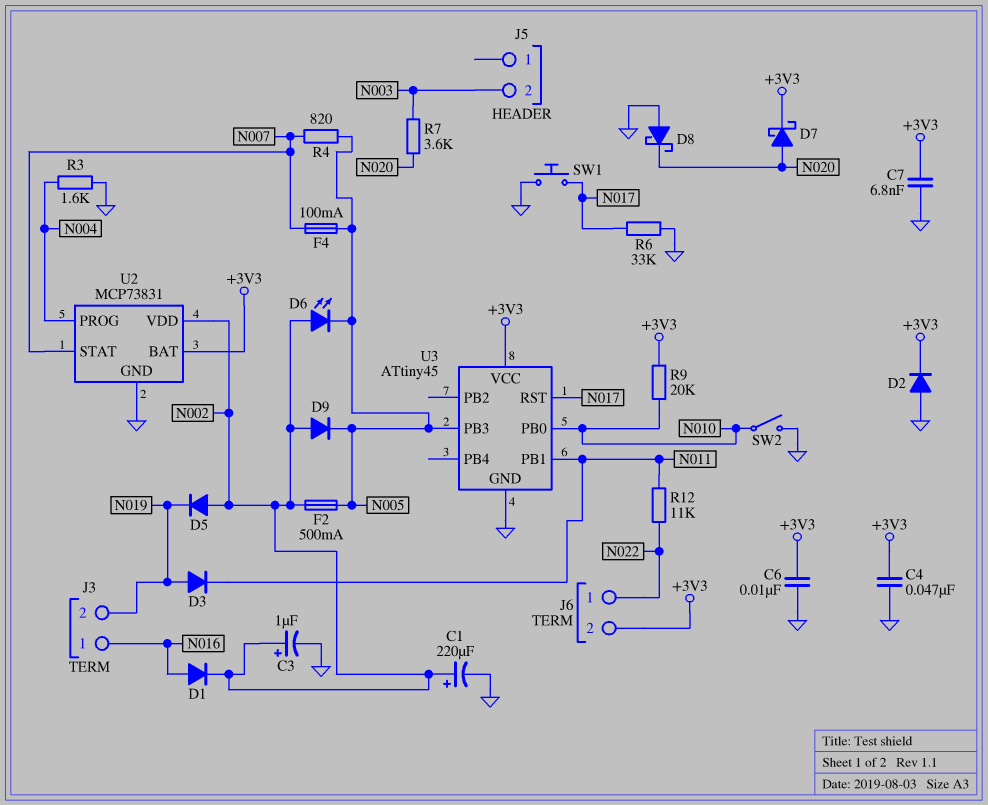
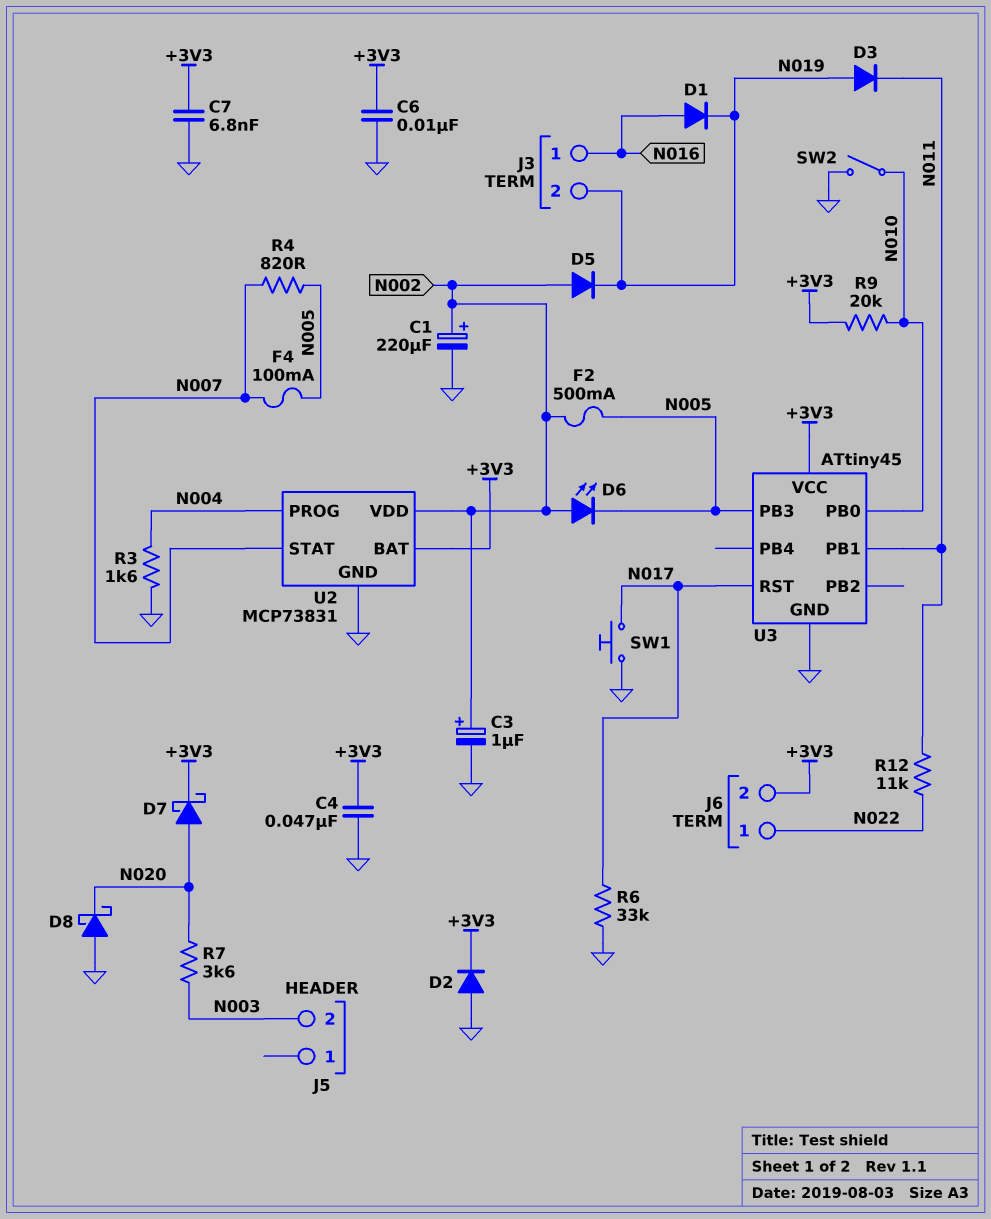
D1: diode (A N016, K N002) -> diode (A N016, K N019)
D9: diode (A N002, K N005) -> none

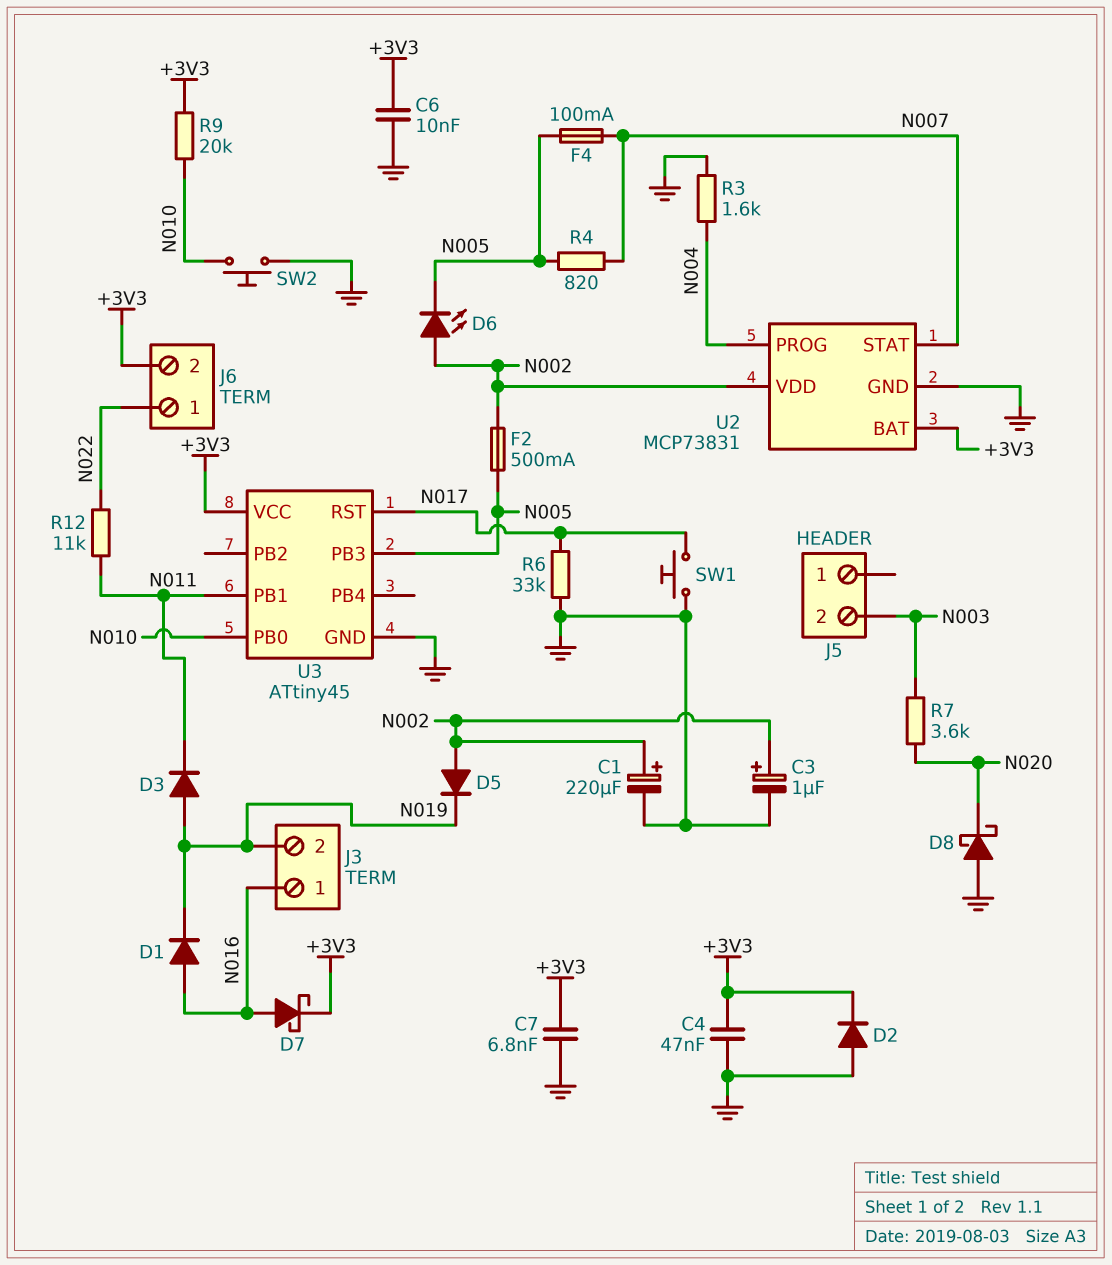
D7: schottky (A N020, K +3V3) -> schottky (A N016, K +3V3)
SW2: switch (GND, N010) -> button (GND, N010)

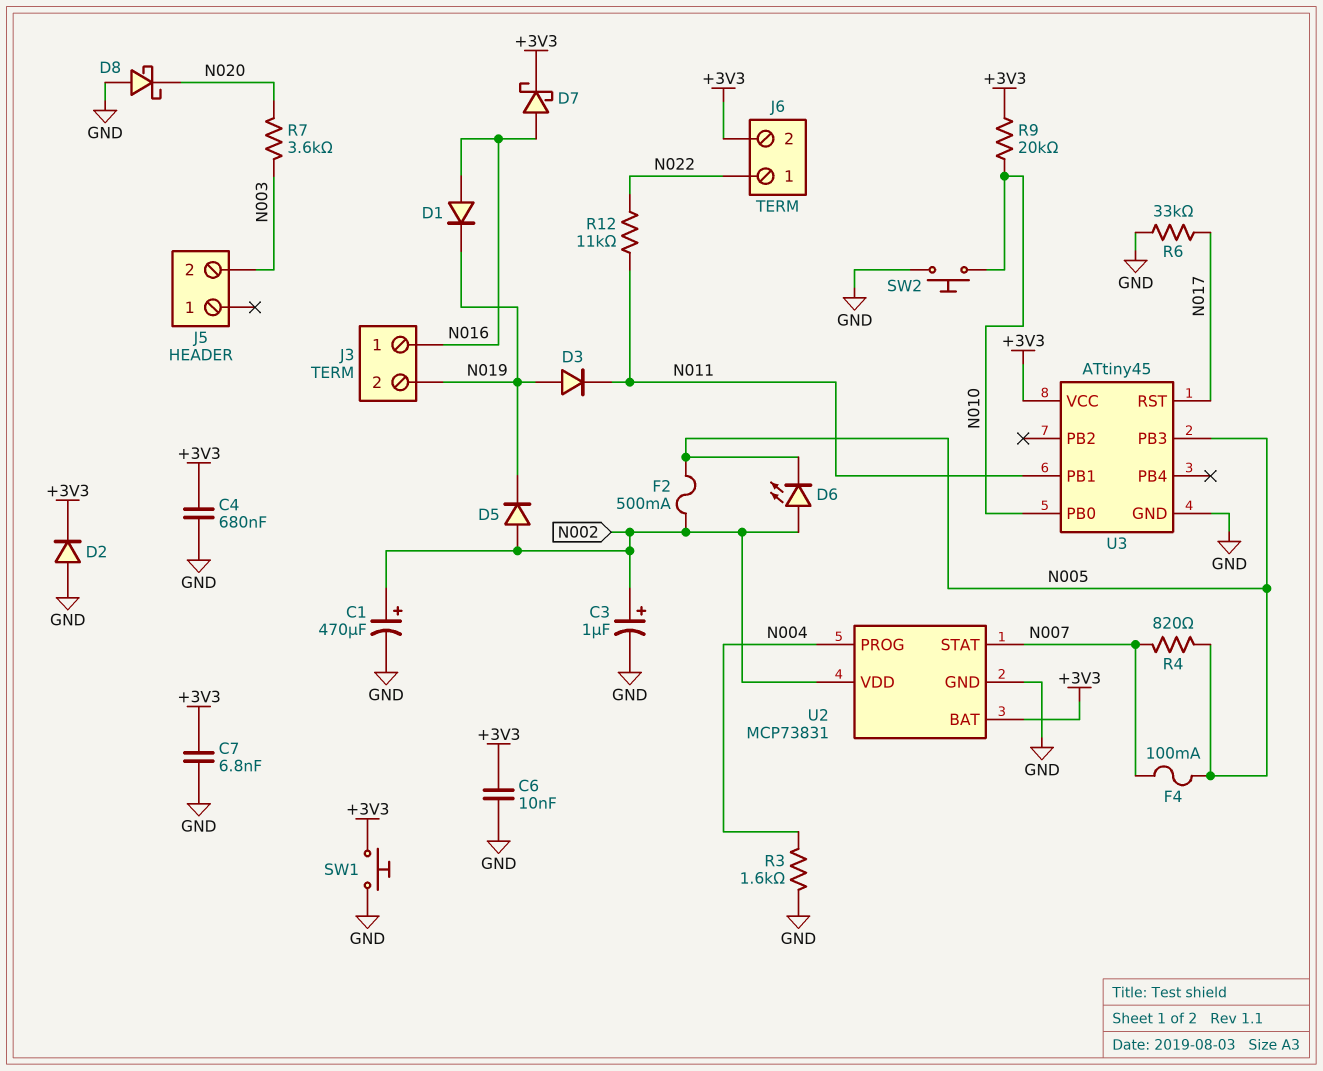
C1: 220uF (plus N002, minus GND) -> 470uF (plus N002, minus GND)
C4: 47nF (+3V3, GND) -> 680nF (+3V3, GND)
SW1: button (GND, N017) -> button (+3V3, GND)

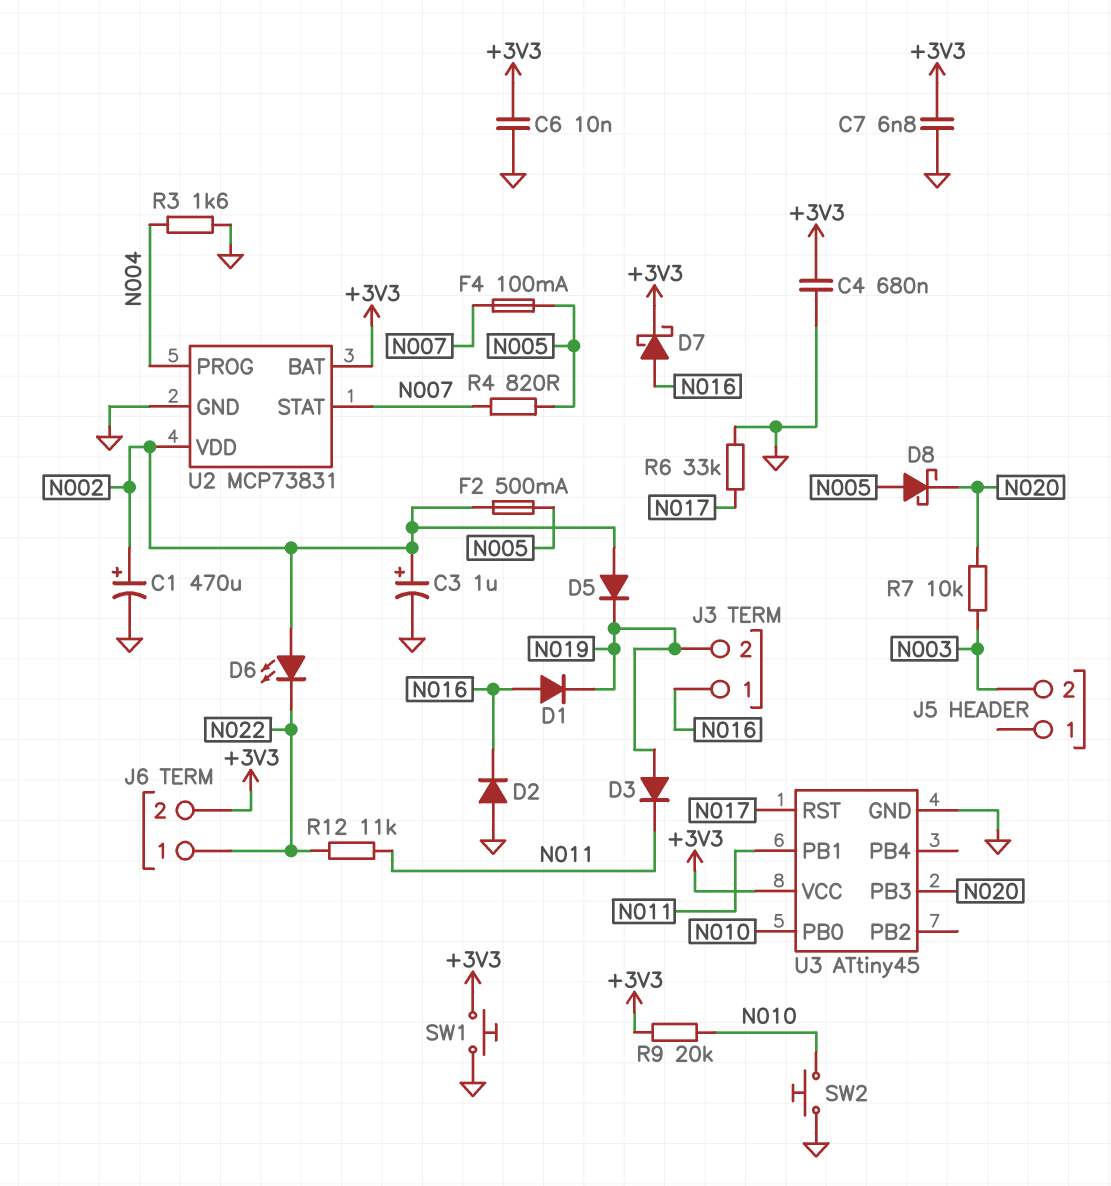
D2: diode (A GND, K +3V3) -> diode (A GND, K N016)
D6: LED (A N002, K N005) -> LED (A N002, K N022)
D8: schottky (A GND, K N020) -> schottky (A N005, K N020)
R7: 3.6k (N003, N020) -> 10k (N003, N020)
U3 pin PB3: N005 -> N020

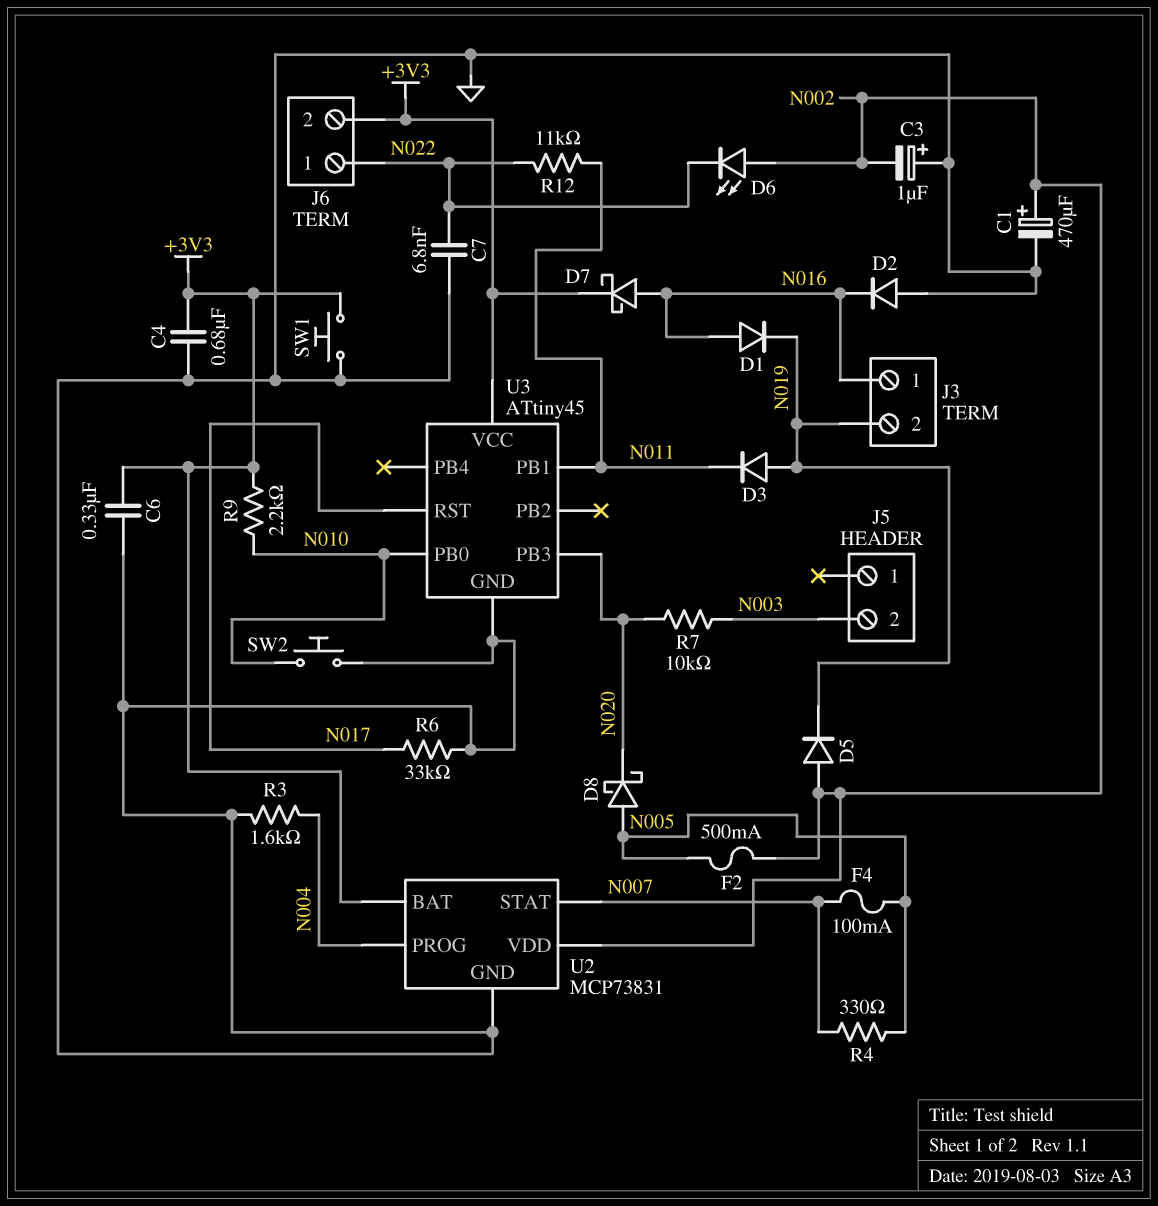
C3: 1uF (plus N002, minus GND) -> 1uF (plus GND, minus N002)
C6: 10nF (+3V3, GND) -> 330nF (+3V3, GND)
C7: 6.8nF (+3V3, GND) -> 6.8nF (GND, N022)
R4: 820 (N005, N007) -> 330 (N005, N007)
R9: 20k (+3V3, N010) -> 2.2k (+3V3, N010)

